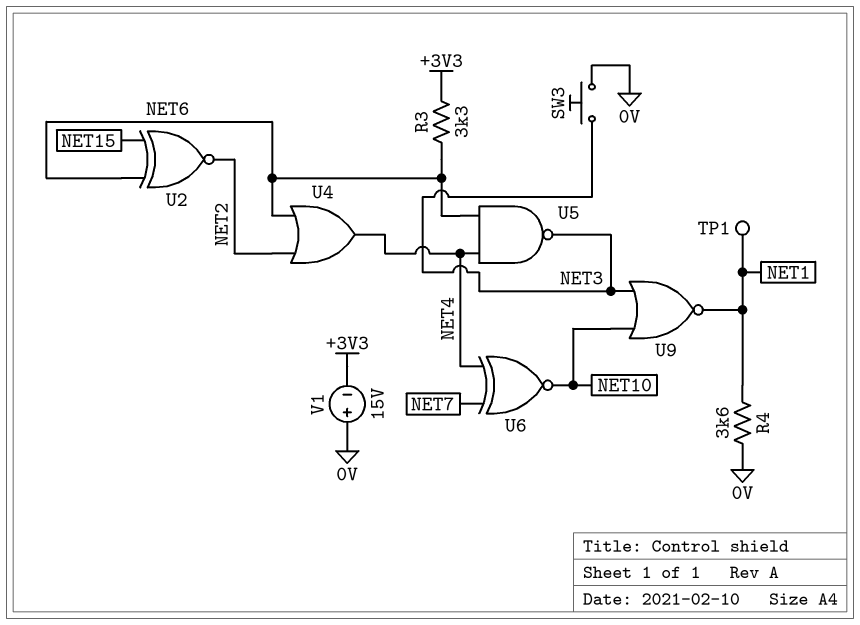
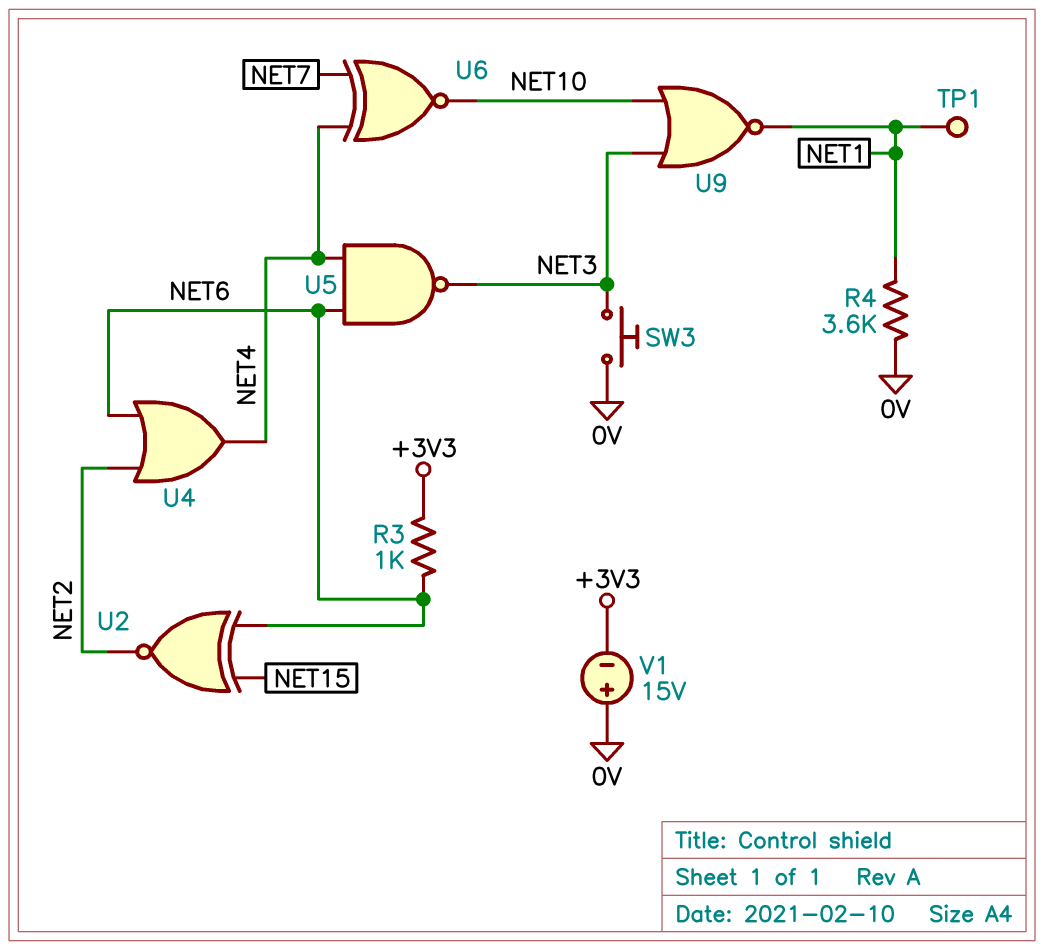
R3: 3.3k (+3V3, NET6) -> 1k (+3V3, NET6)

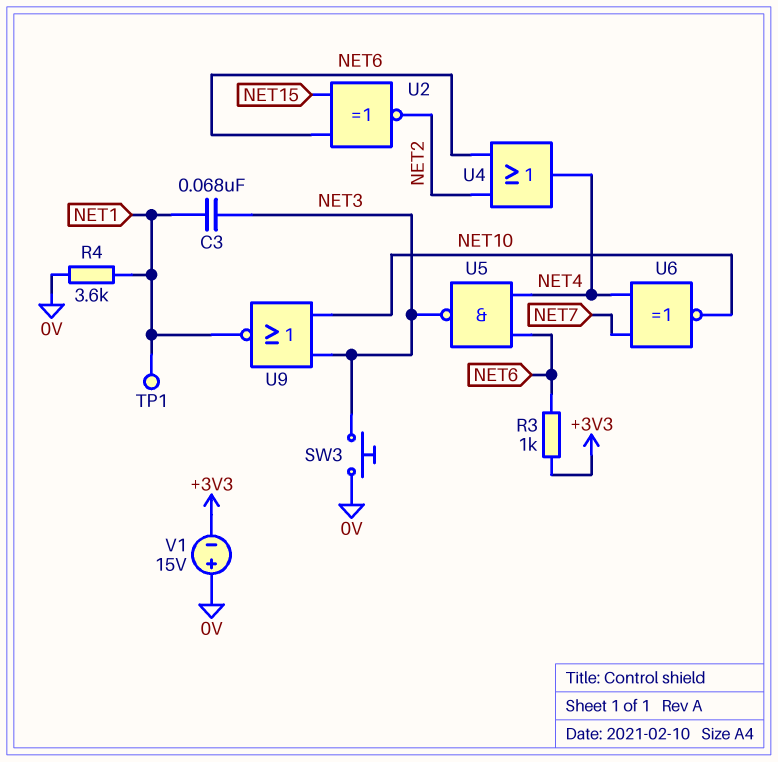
C3: none -> 68nF (NET1, NET3)

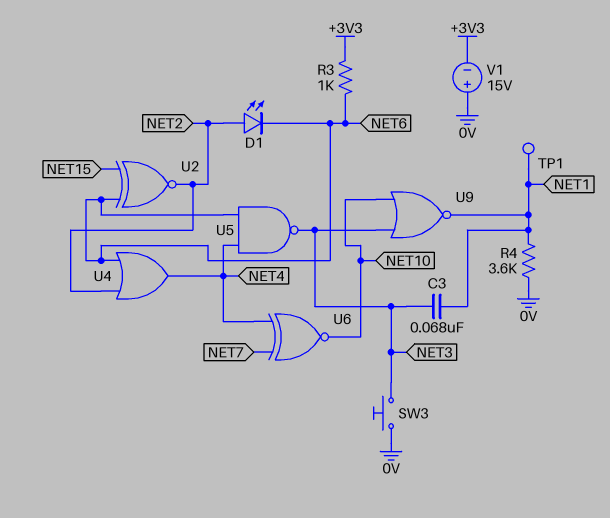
D1: none -> LED (A NET2, K NET6)

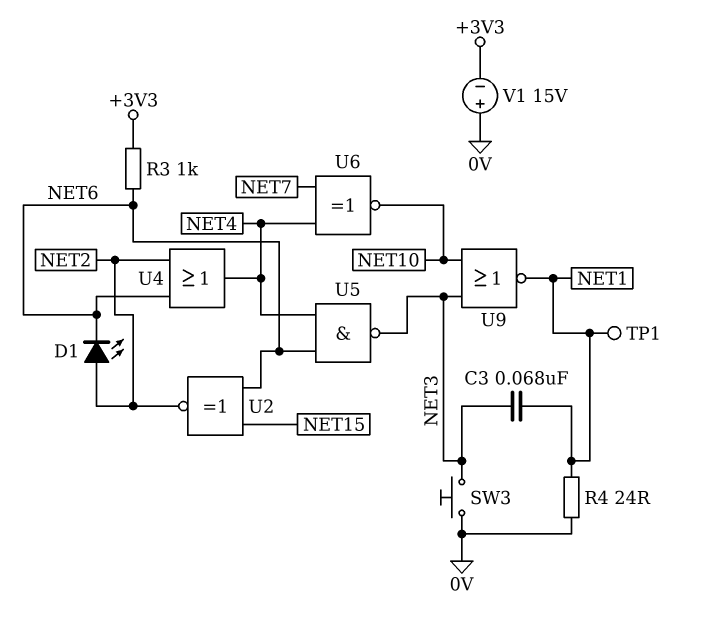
R4: 3.6k (0V, NET1) -> 24 (0V, NET1)

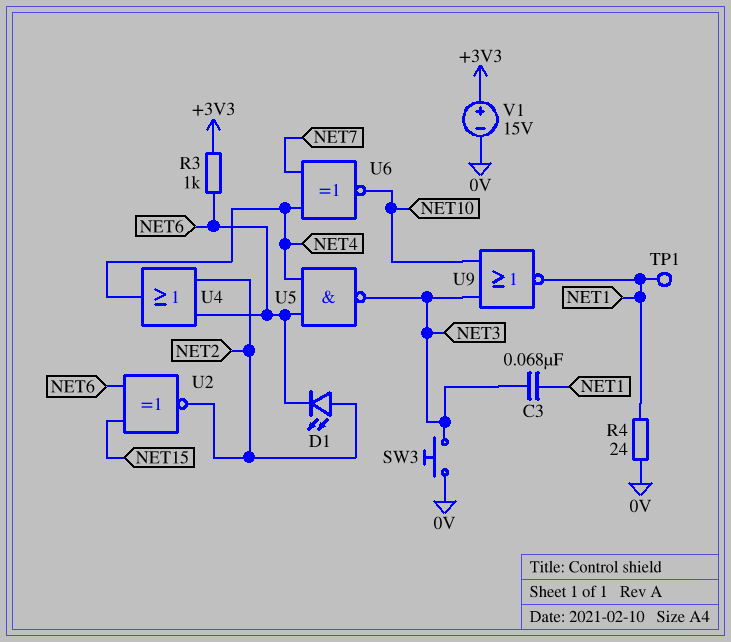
V1: 15V (plus 0V, minus +3V3) -> 15V (plus +3V3, minus 0V)

